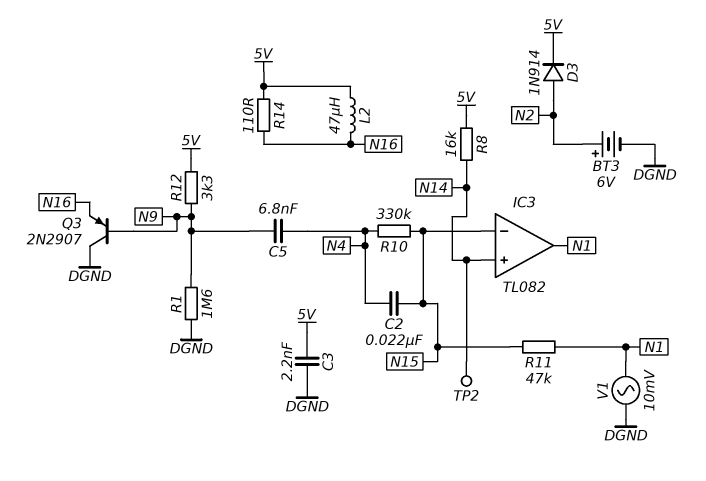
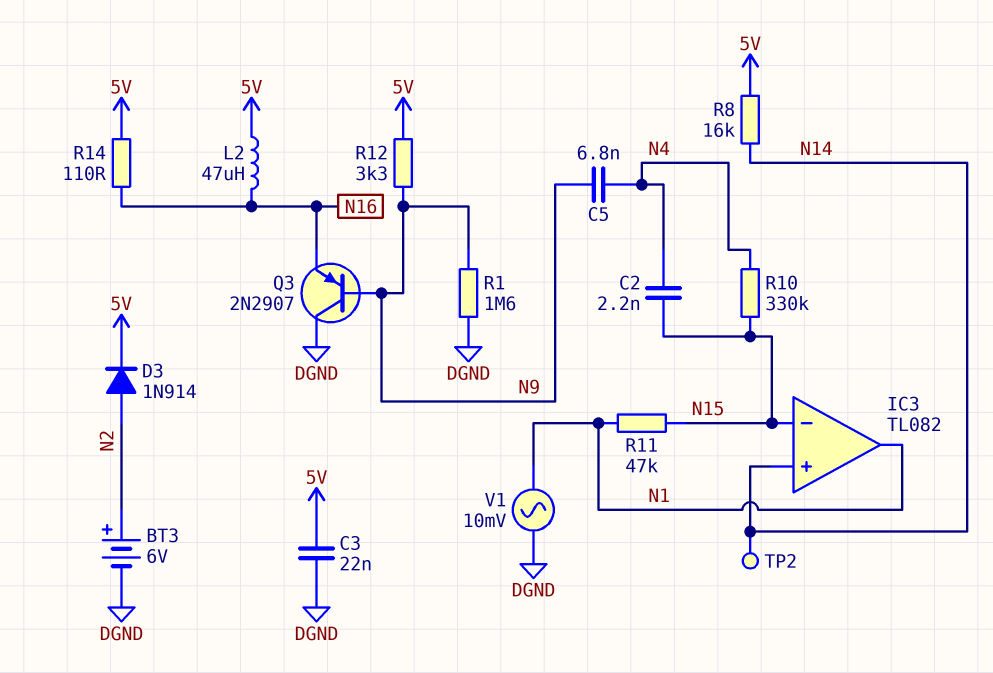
C2: 22nF (N4, N15) -> 2.2nF (N4, N15)
C3: 2.2nF (5V, DGND) -> 22nF (5V, DGND)

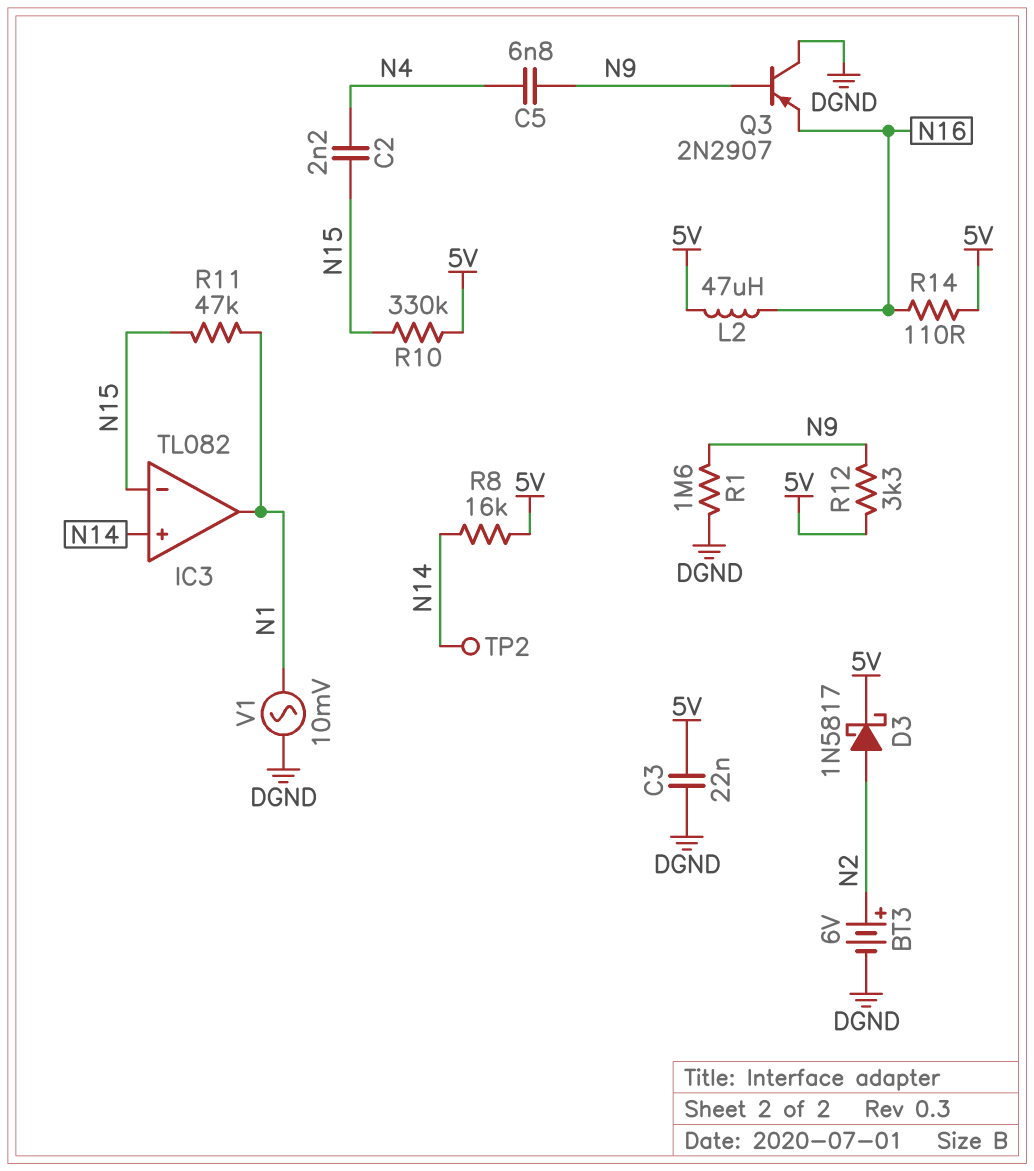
D3: diode 1N914 (A N2, K 5V) -> schottky 1N5817 (A N2, K 5V)
R10: 330k (N4, N15) -> 330k (5V, N15)

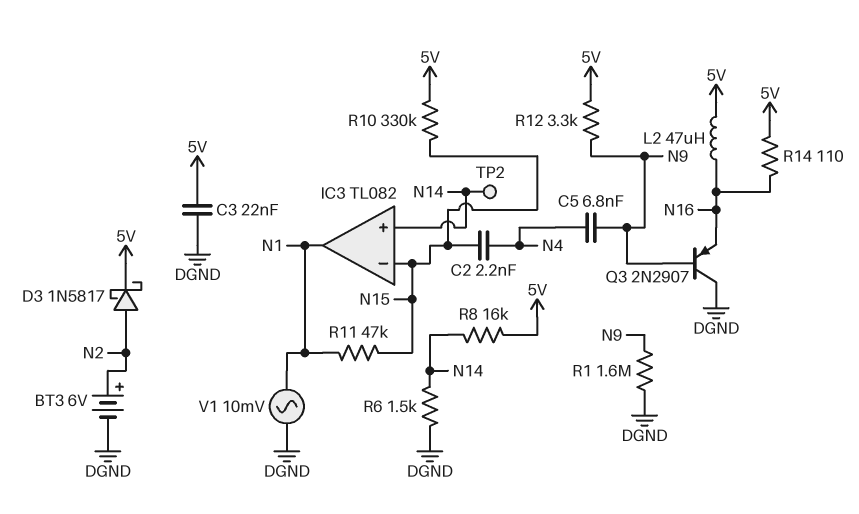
R6: none -> 1.5k (DGND, N14)

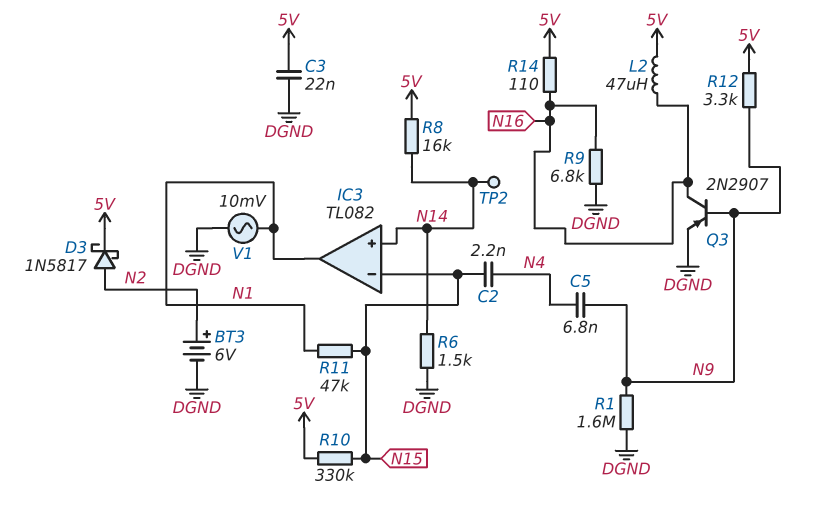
Q3: PNP 2N2907 (B N9, C DGND, E N16) -> PNP 2N2907 (B N9, C N16, E DGND)
R9: none -> 6.8k (DGND, N16)

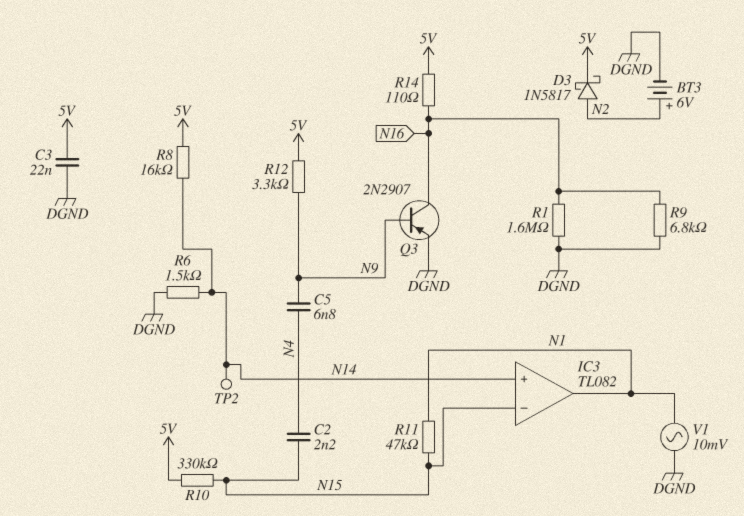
L2: 47uH (5V, N16) -> none
R1: 1.6M (DGND, N9) -> 1.6M (DGND, N16)

